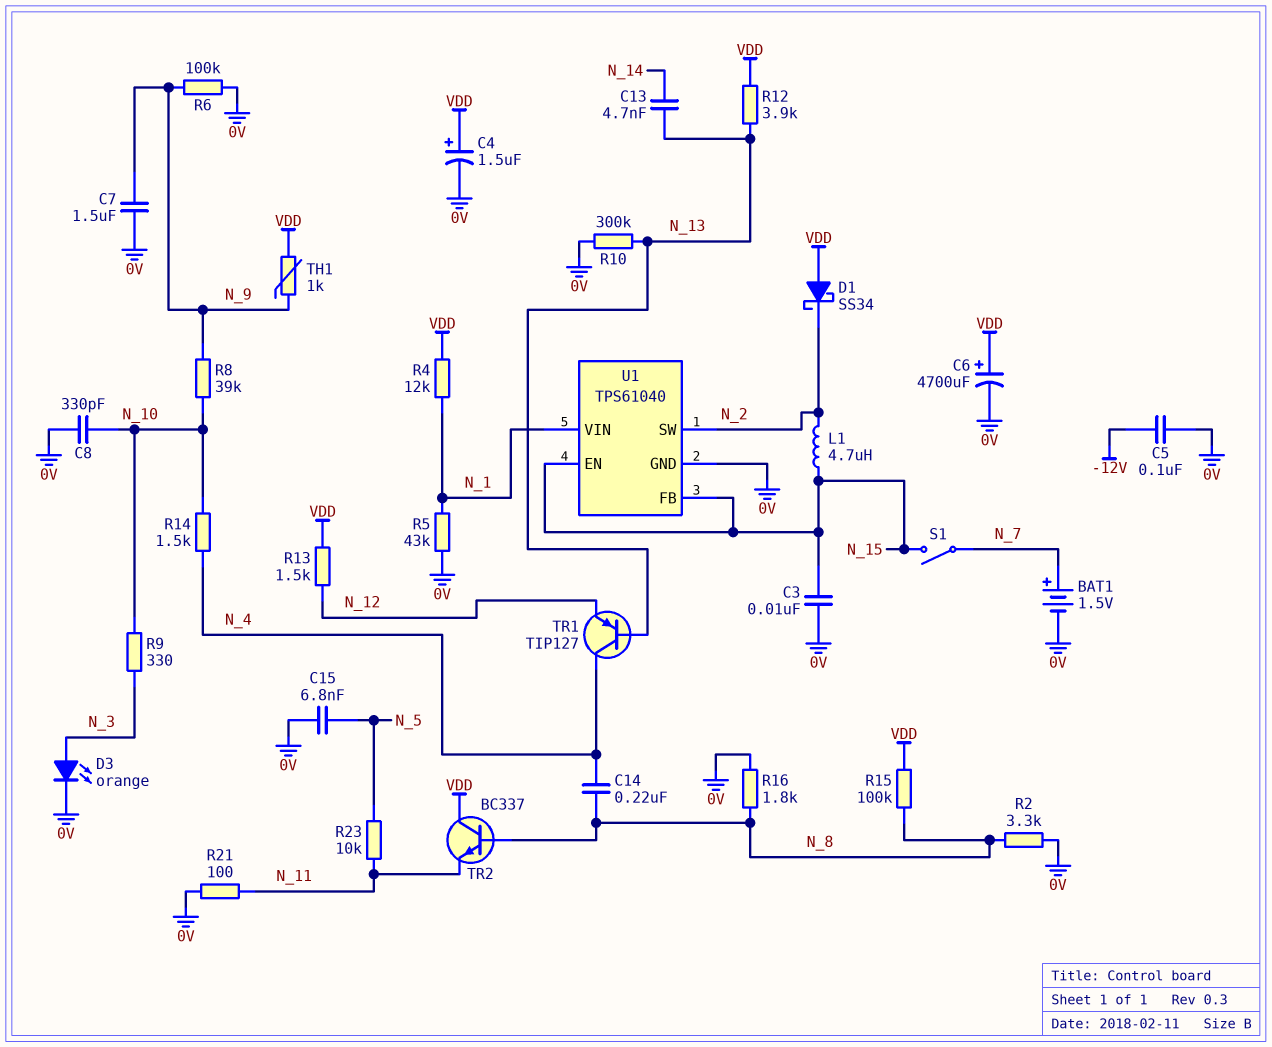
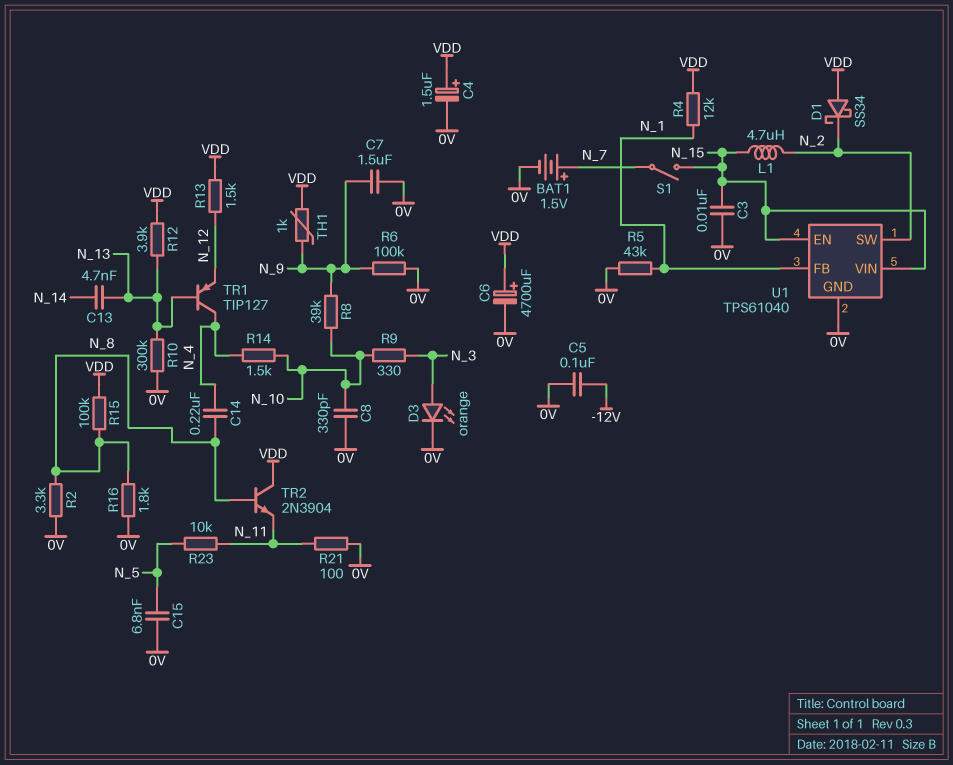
TR2: NPN BC337 (B N_8, C VDD, E N_11) -> NPN 2N3904 (B N_8, C VDD, E N_11)
U1 pin FB: N_15 -> N_1
U1 pin VIN: N_1 -> N_15

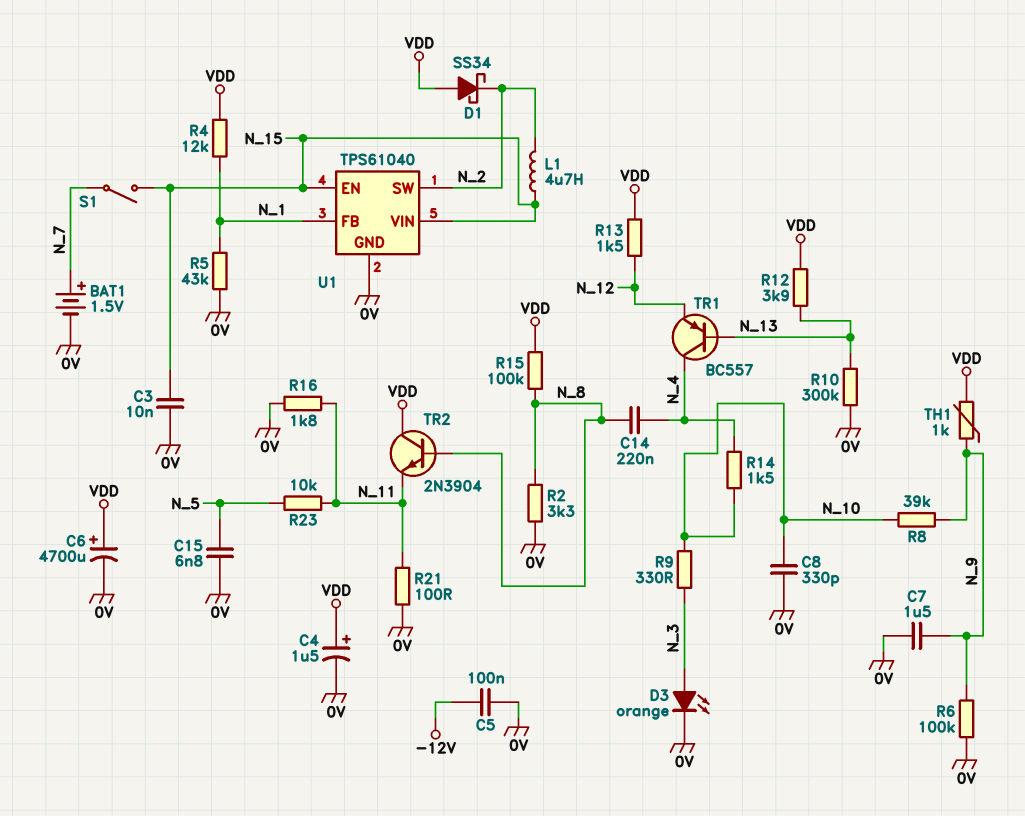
C13: 4.7nF (N_13, N_14) -> none
R16: 1.8k (0V, N_8) -> 1.8k (0V, N_11)
TR1: PNP TIP127 (B N_13, C N_4, E N_12) -> PNP BC557 (B N_13, C N_4, E N_12)

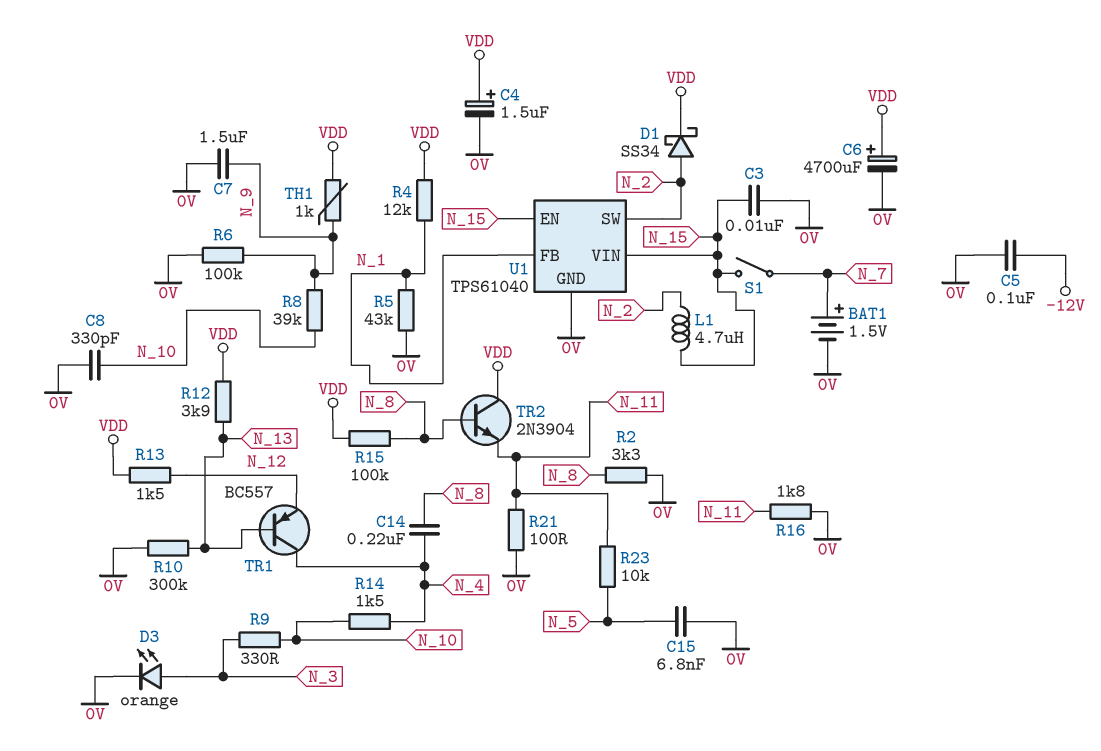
D1: schottky SS34 (A VDD, K N_2) -> schottky SS34 (A N_2, K VDD)

